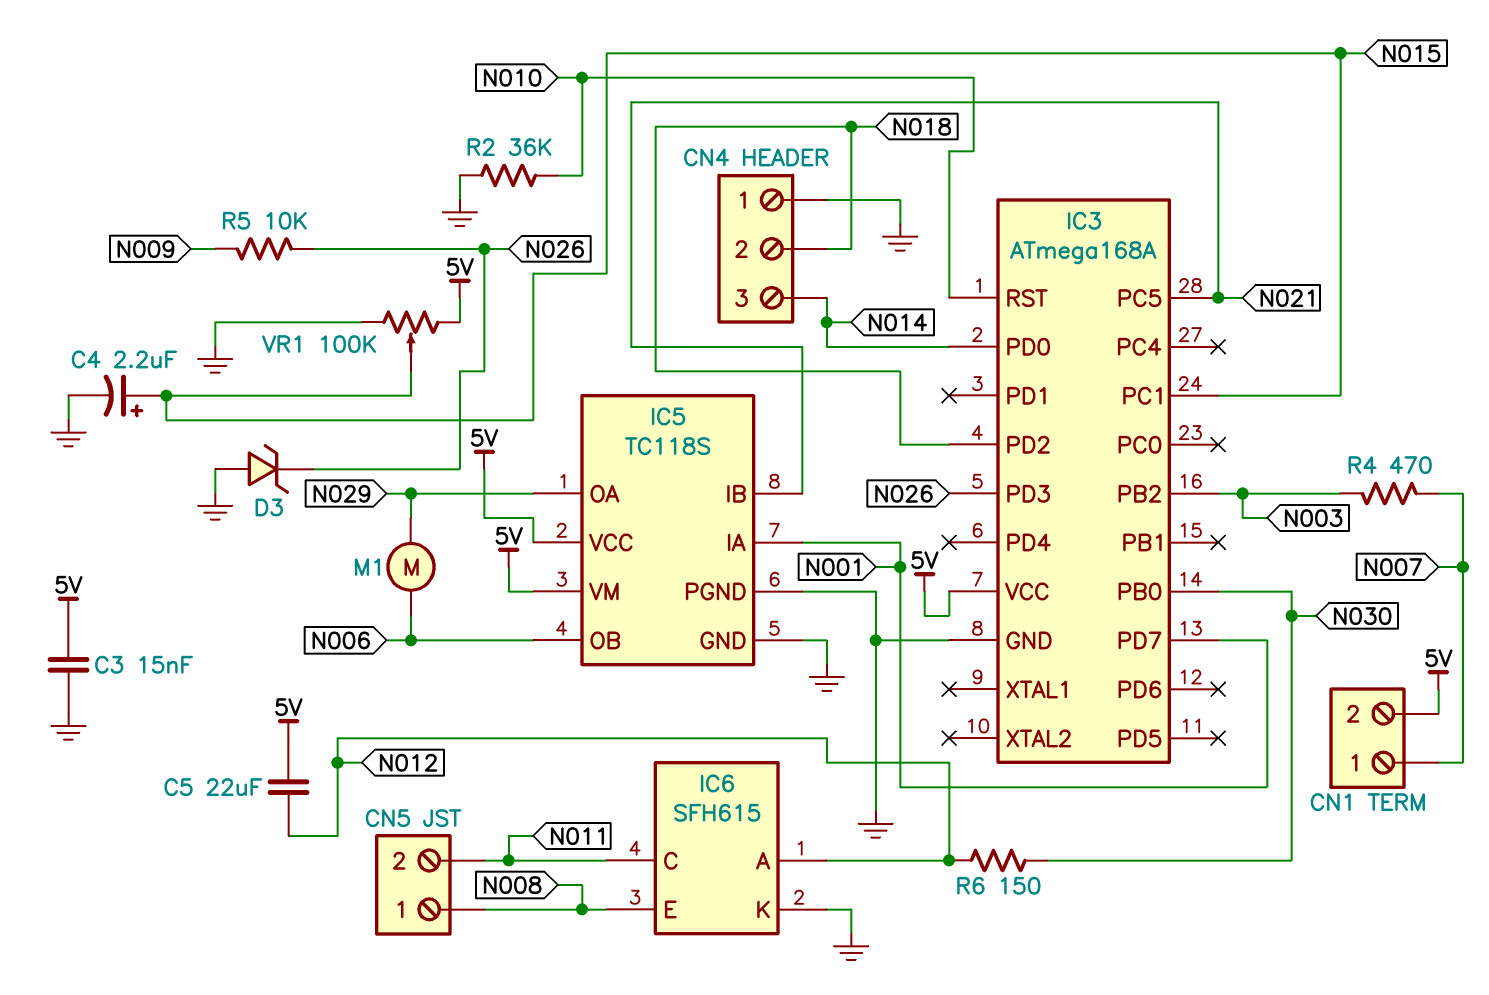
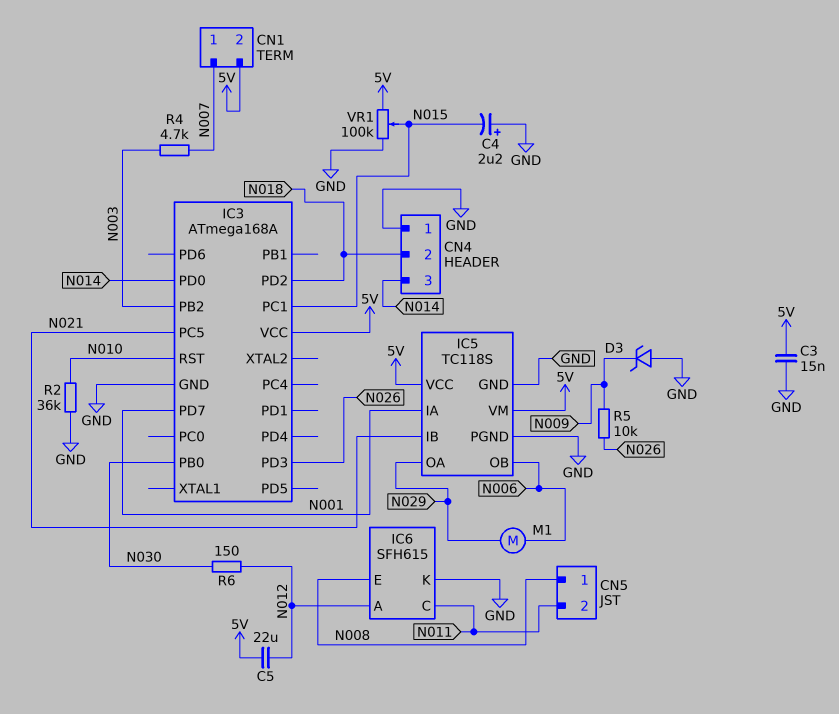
C4: 2.2uF (plus N015, minus GND) -> 2.2uF (plus GND, minus N015)
D3: zener (A GND, K N026) -> zener (A GND, K N009)
R4: 470 (N003, N007) -> 4.7k (N003, N007)

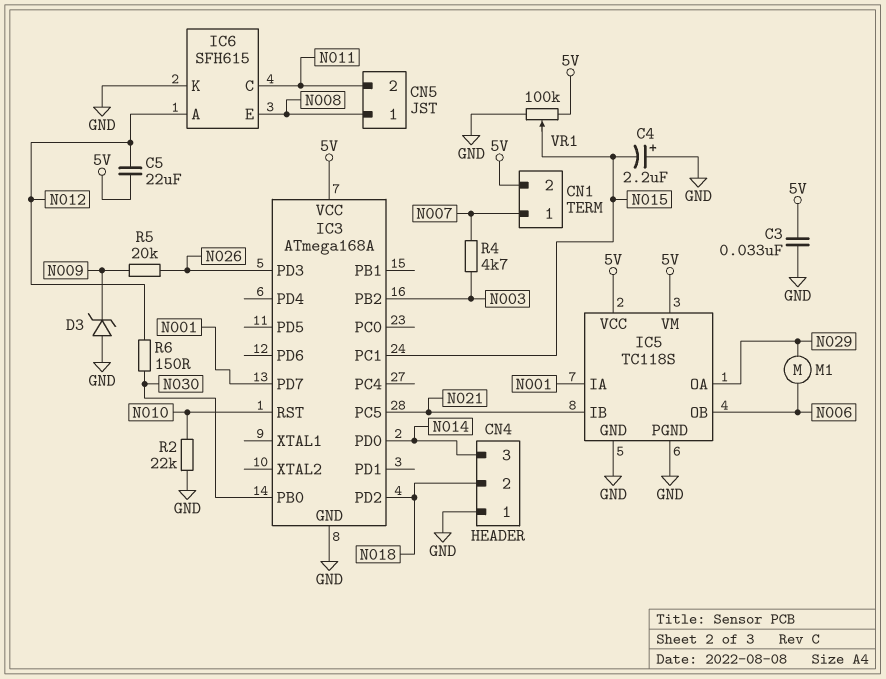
C3: 15nF (5V, GND) -> 33nF (5V, GND)
R2: 36k (GND, N010) -> 22k (GND, N010)
R5: 10k (N009, N026) -> 20k (N009, N026)

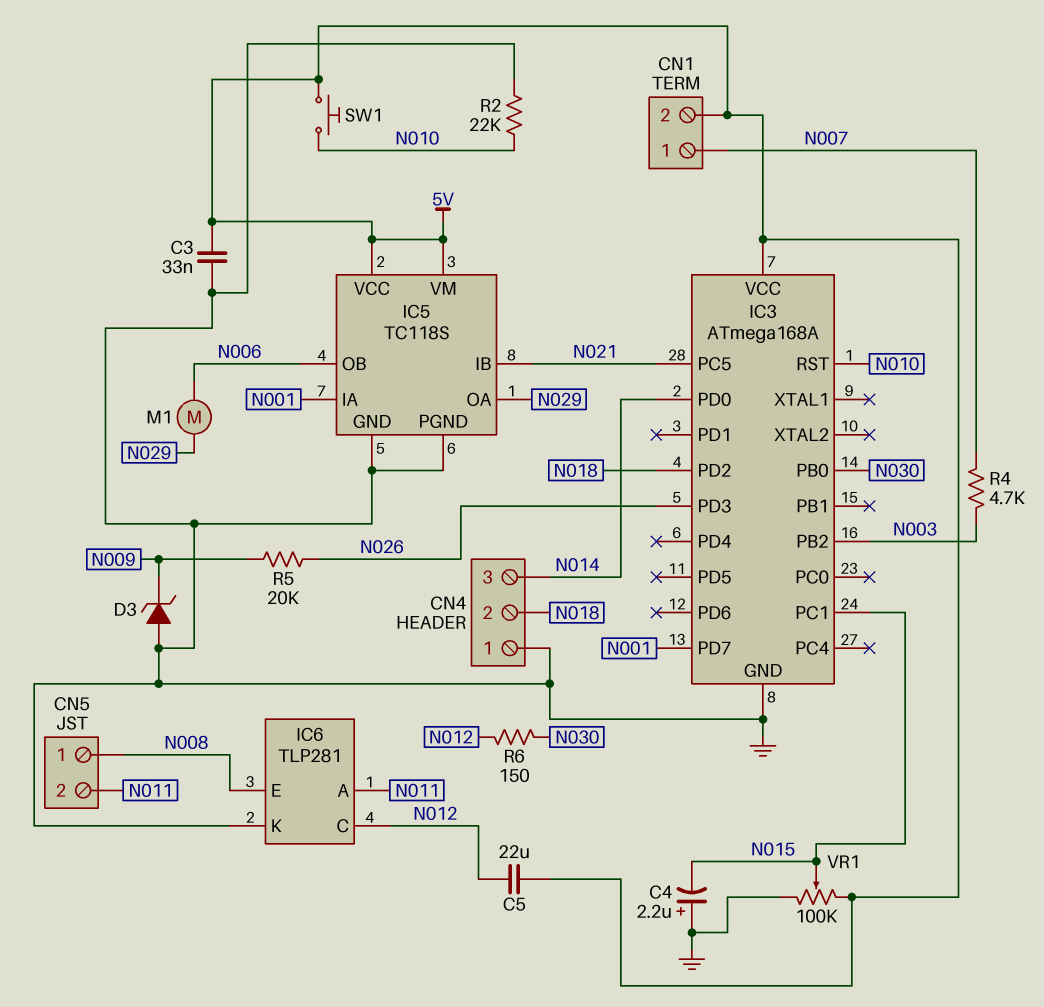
IC6: SFH615 -> TLP281
IC6 pin A: N012 -> N011
IC6 pin C: N011 -> N012
SW1: none -> button (5V, N010)

